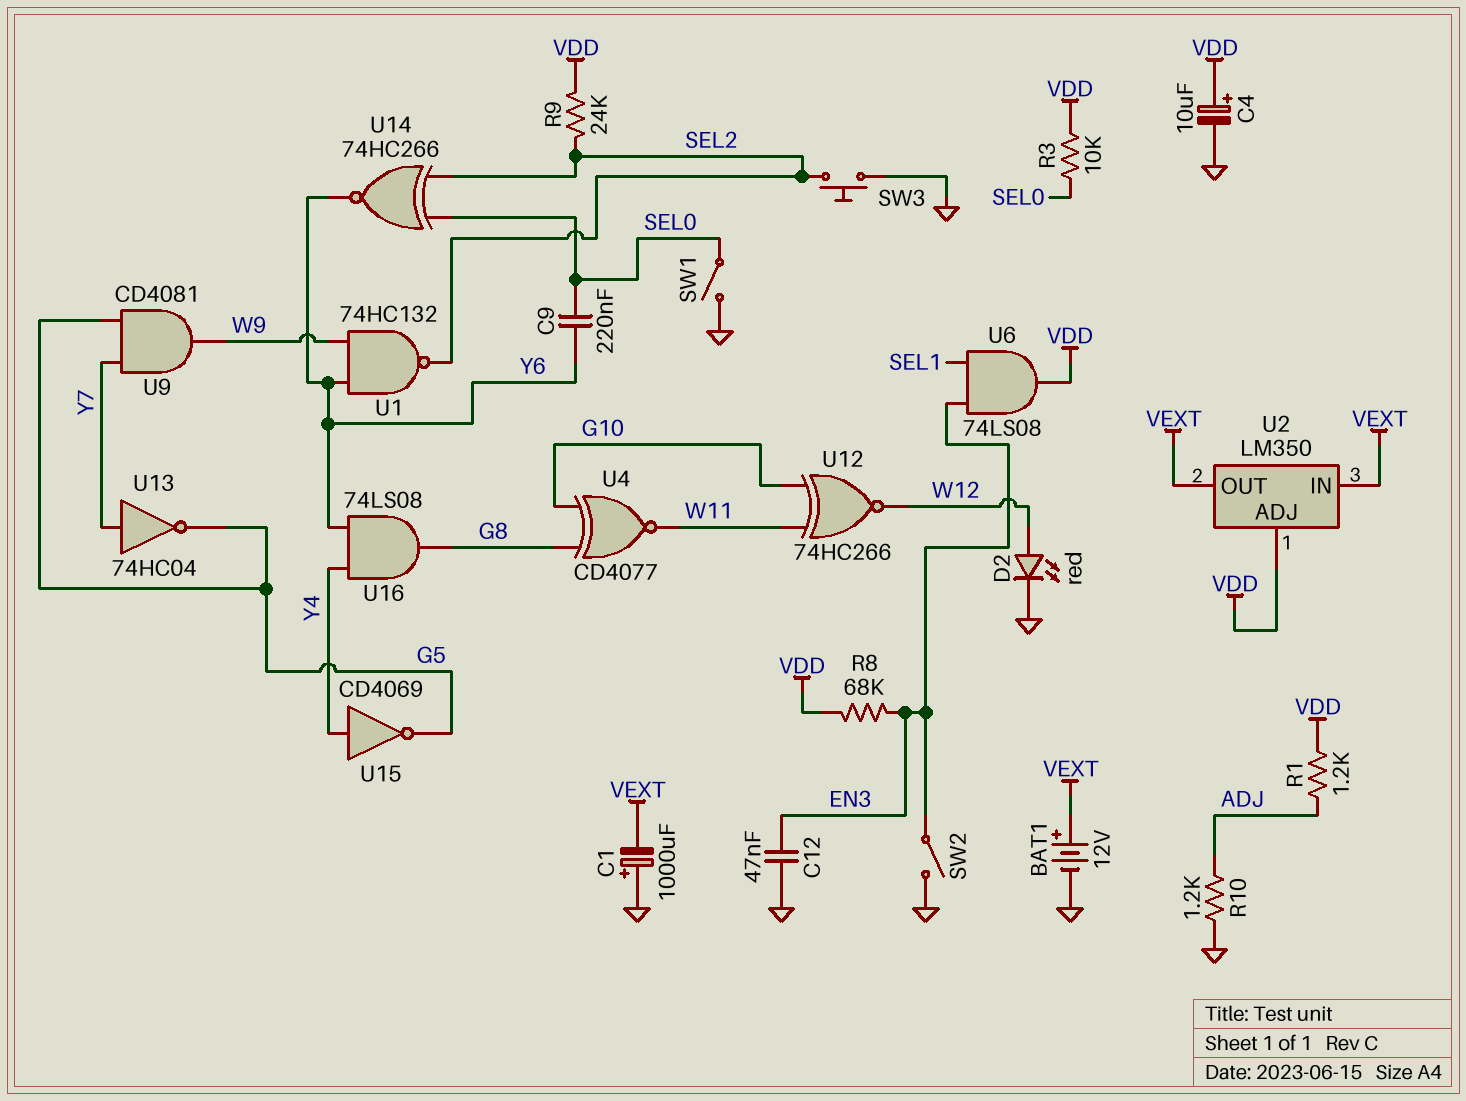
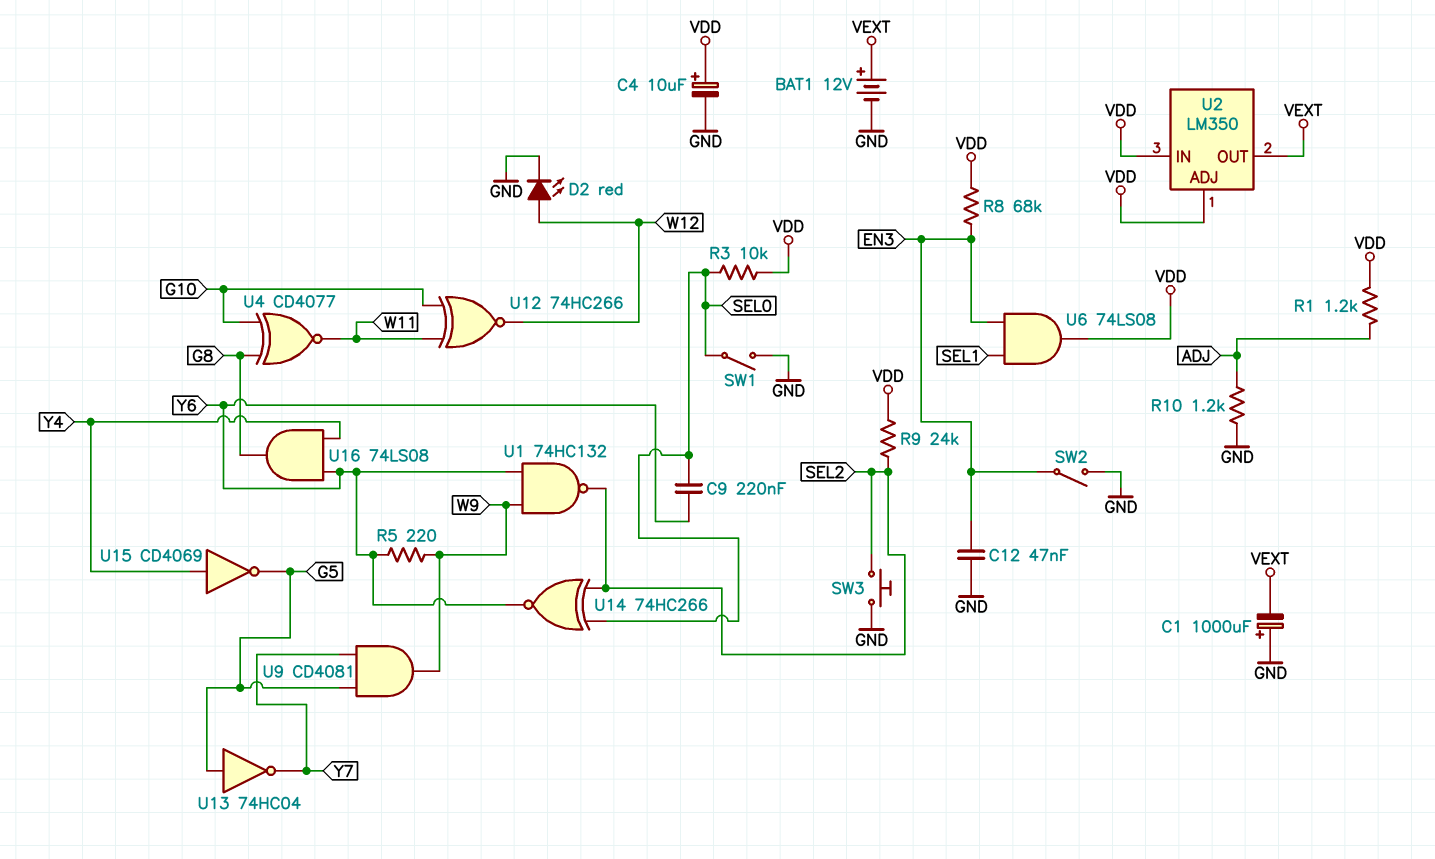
R5: none -> 220 (W9, Y6)
U2 pin IN: VEXT -> VDD
U13: NOT 74HC04 (in Y7, out G5) -> NOT 74HC04 (in G5, out Y7)

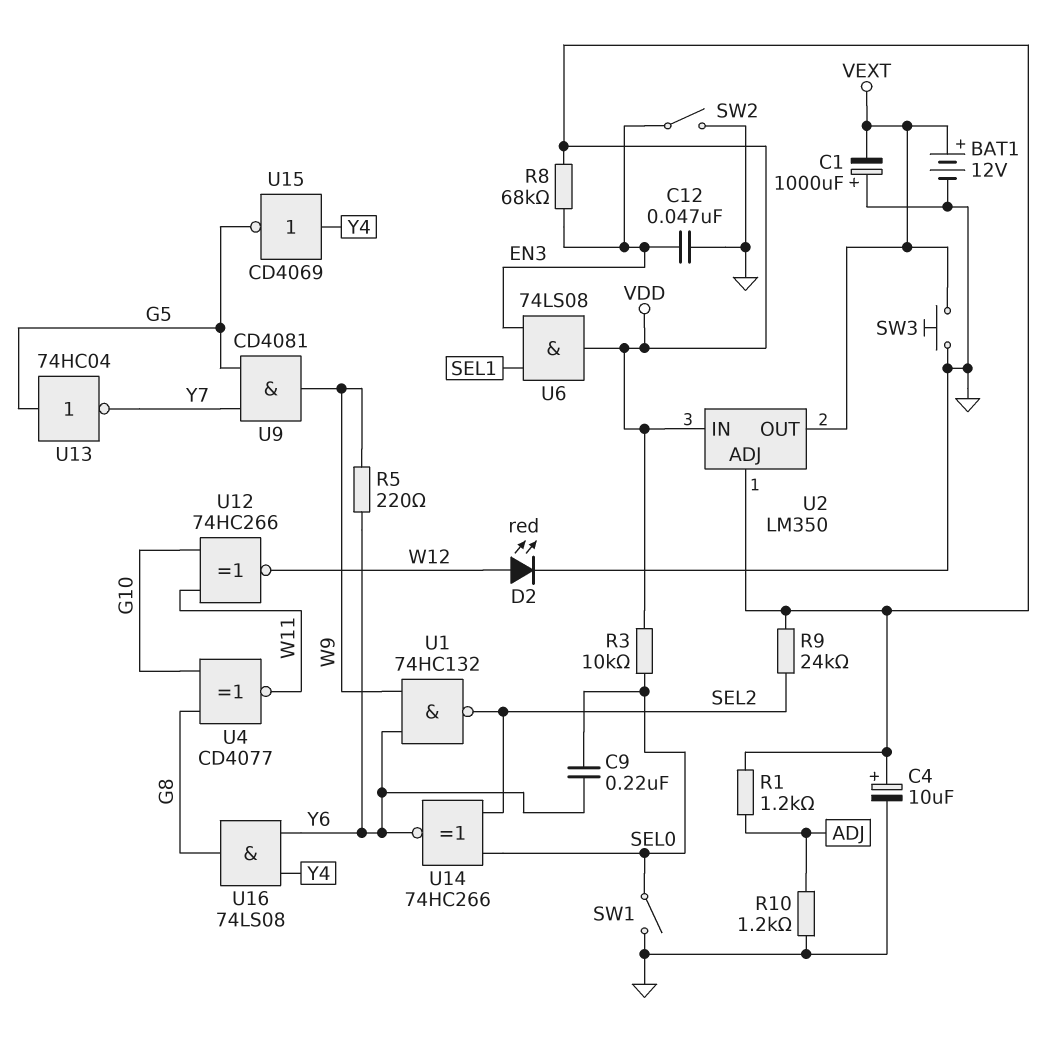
SW3: button (GND, SEL2) -> button (GND, VEXT)

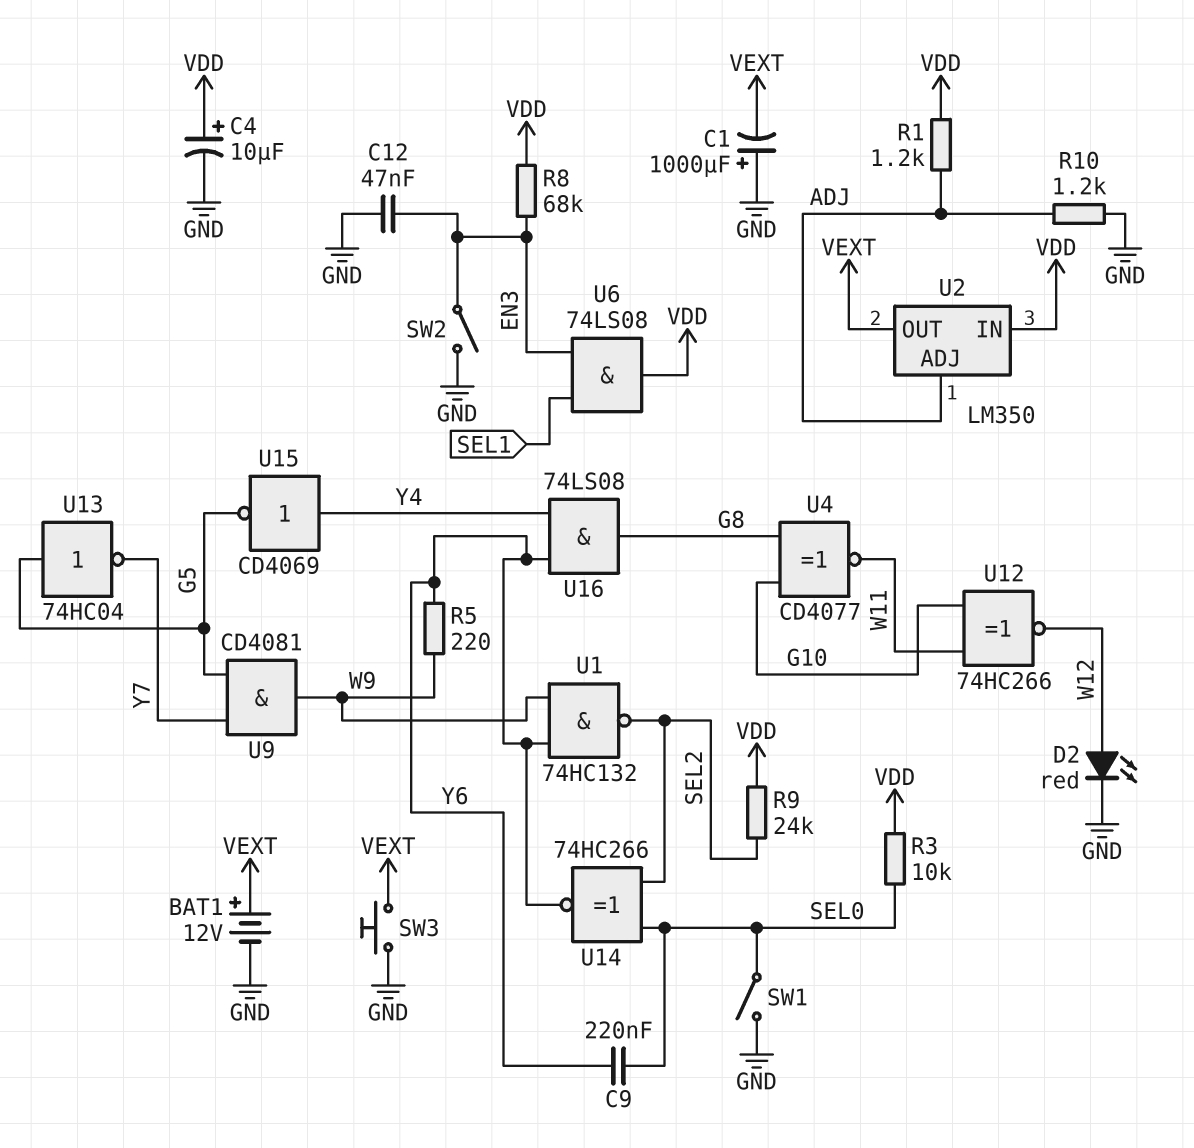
U2 pin ADJ: VDD -> ADJ

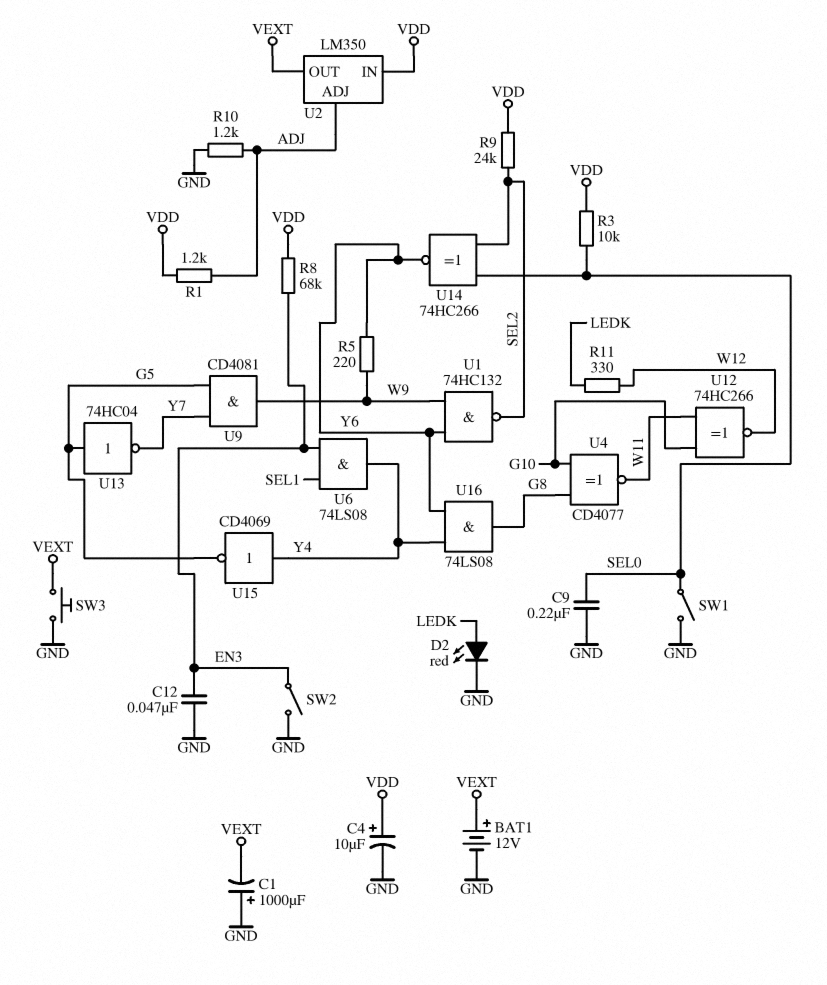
C9: 220nF (SEL0, Y6) -> 220nF (GND, SEL0)
D2: LED red (A W12, K GND) -> LED red (A LEDK, K GND)
R11: none -> 330 (LEDK, W12)
U6: AND 74LS08 (in EN3, in SEL1, out VDD) -> AND 74LS08 (in EN3, in SEL1, out Y4)

